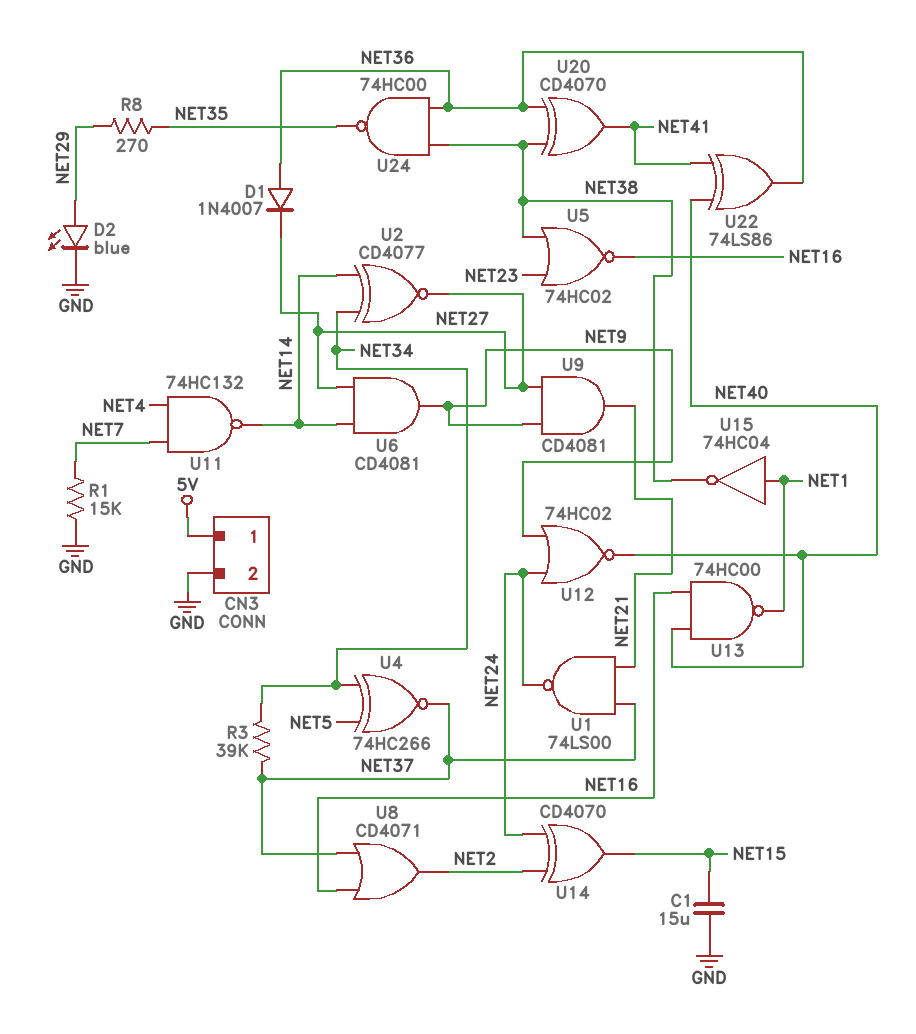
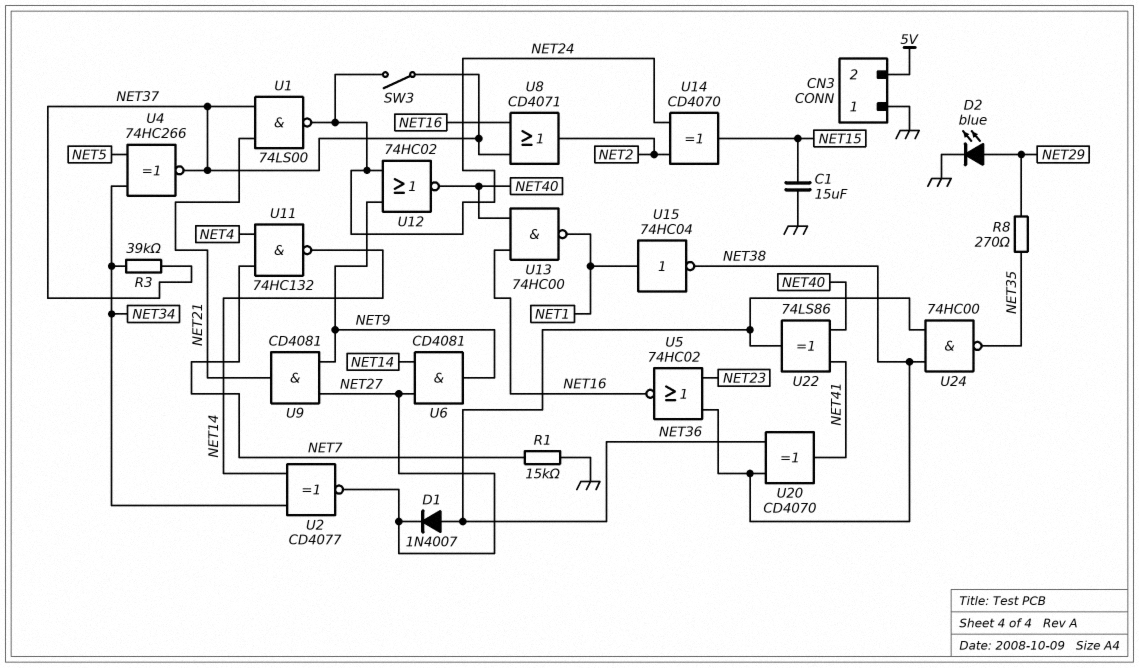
CN3 pin 1: 5V -> GND
CN3 pin 2: GND -> 5V
SW3: none -> switch (NET24, NET37)

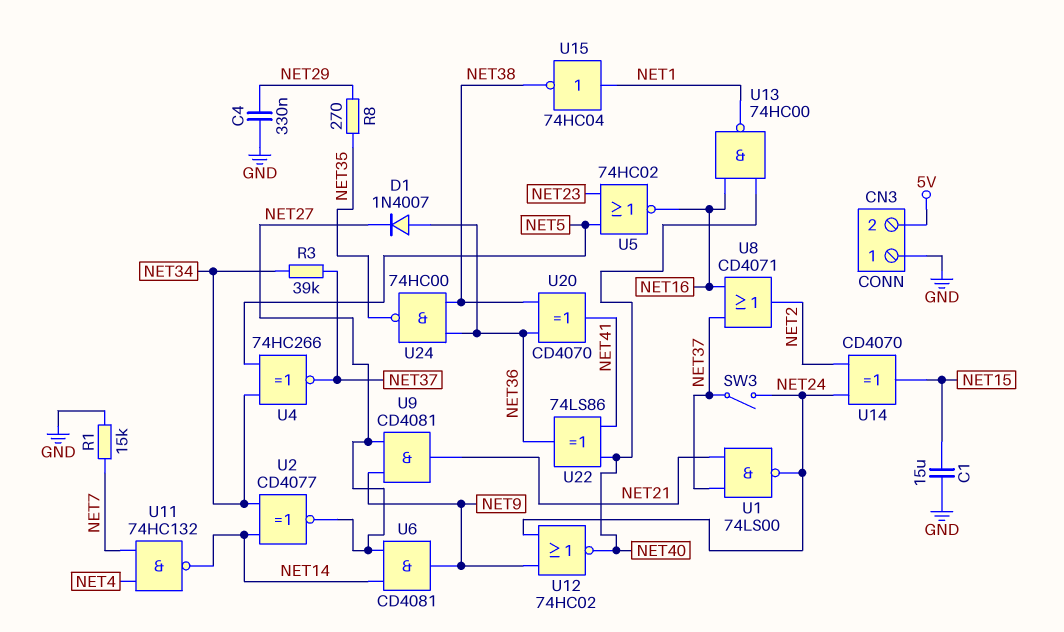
C4: none -> 330nF (GND, NET29)
D2: LED blue (A NET29, K GND) -> none
U5: NOR 74HC02 (in NET23, in NET38, out NET16) -> NOR 74HC02 (in NET5, in NET23, out NET16)

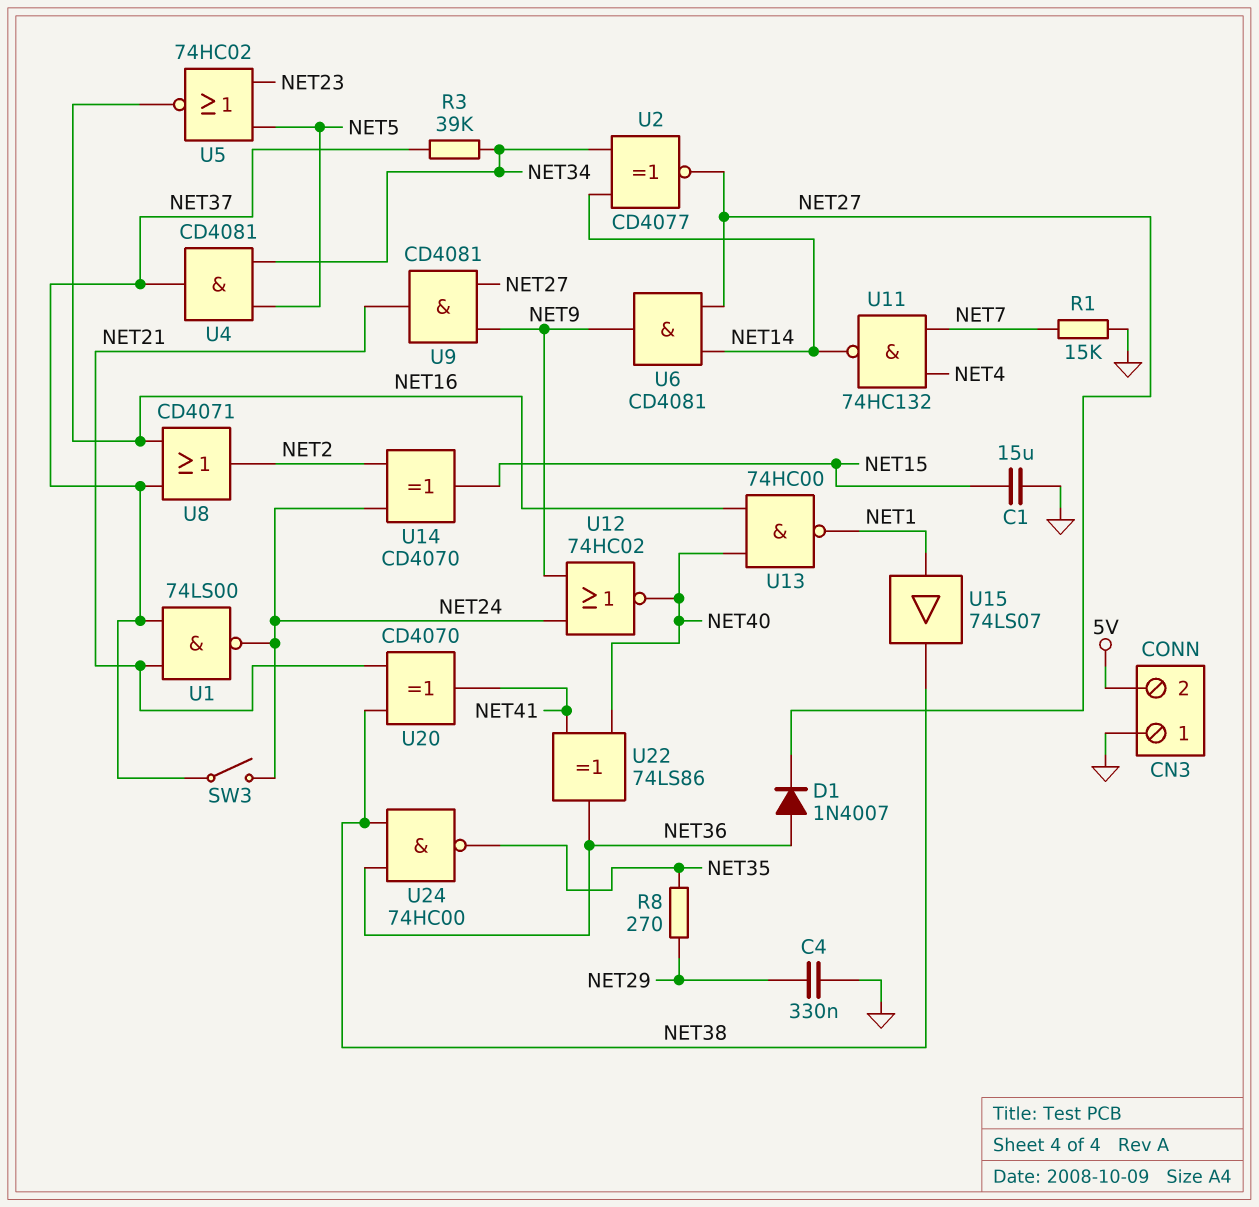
U4: XNOR 74HC266 (in NET5, in NET34, out NET37) -> AND CD4081 (in NET5, in NET34, out NET37)
U15: NOT 74HC04 (in NET1, out NET38) -> buffer 74LS07 (in NET1, out NET38)
U20: XOR CD4070 (in NET36, in NET38, out NET41) -> XOR CD4070 (in NET21, in NET38, out NET41)

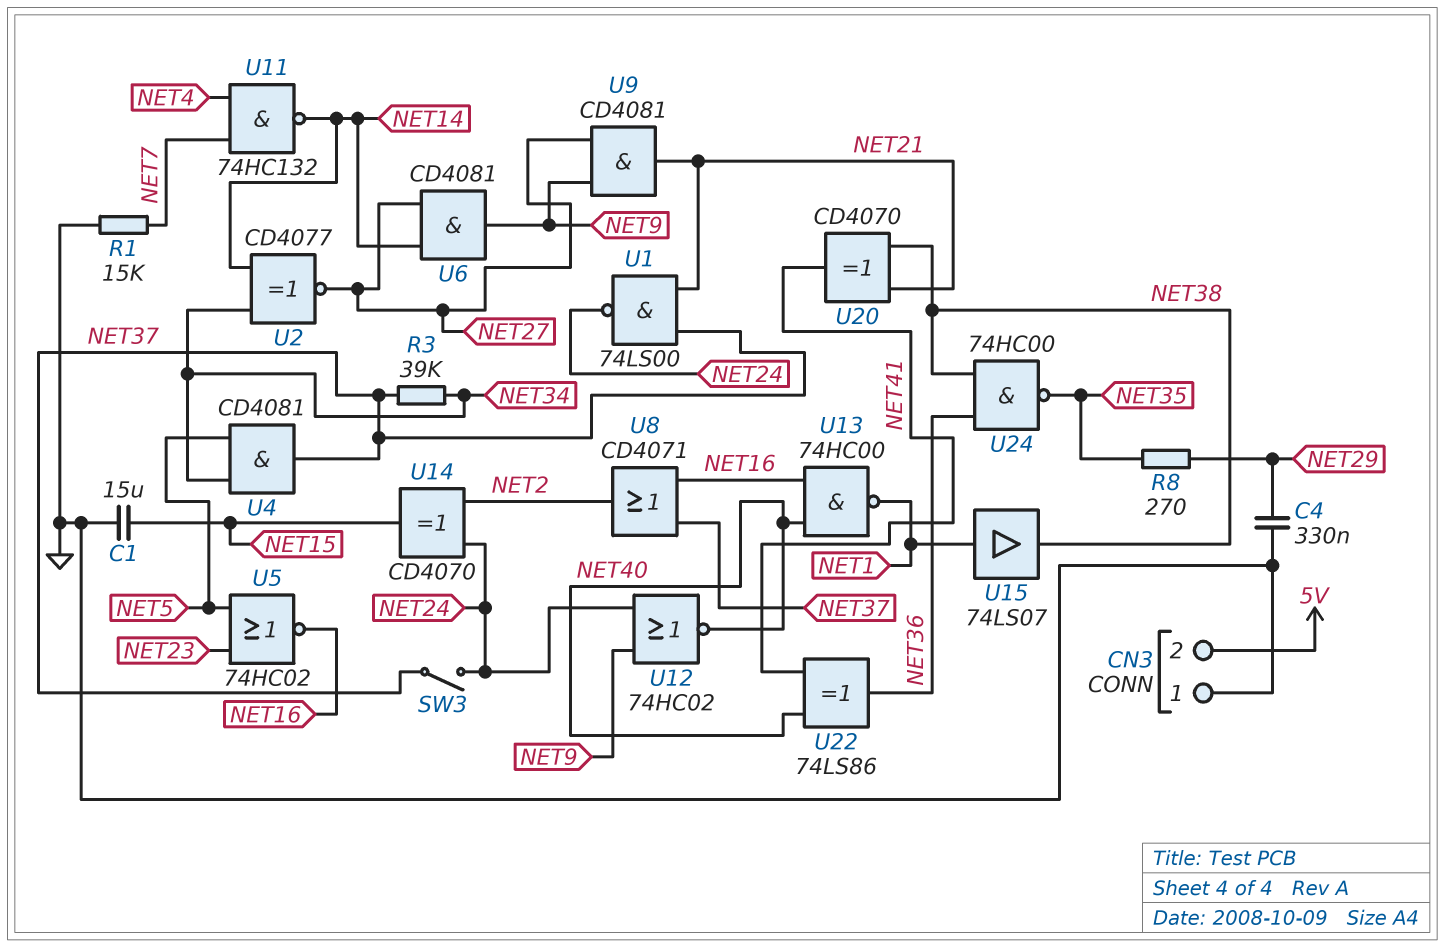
D1: diode 1N4007 (A NET36, K NET27) -> none

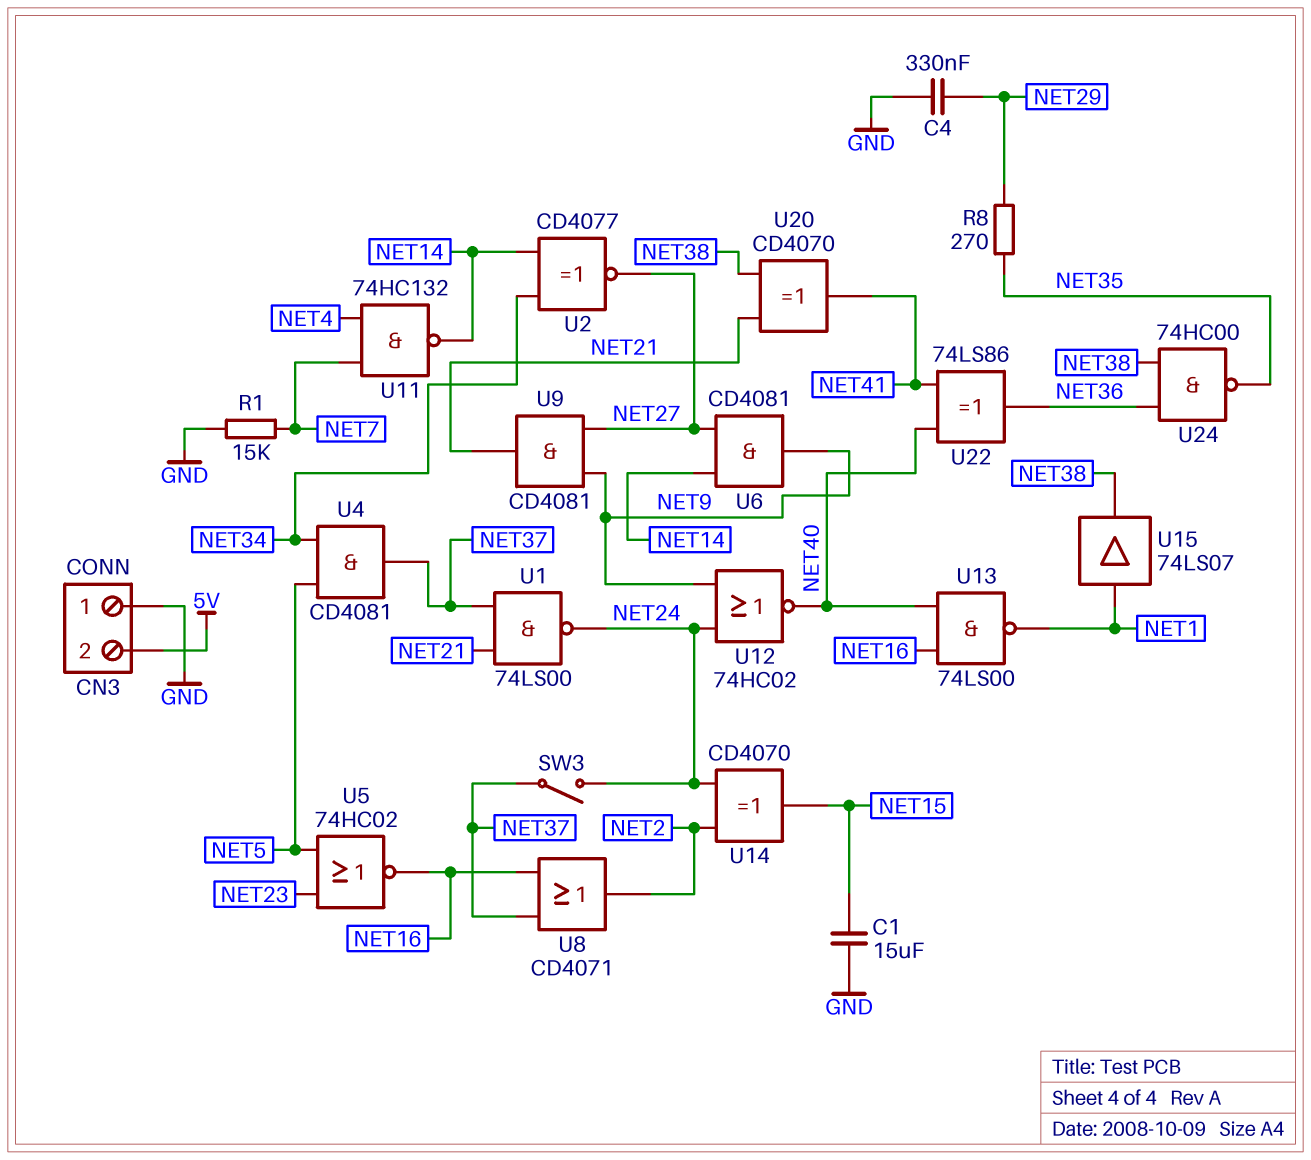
R3: 39k (NET34, NET37) -> none
U13: NAND 74HC00 (in NET16, in NET40, out NET1) -> NAND 74LS00 (in NET16, in NET40, out NET1)

